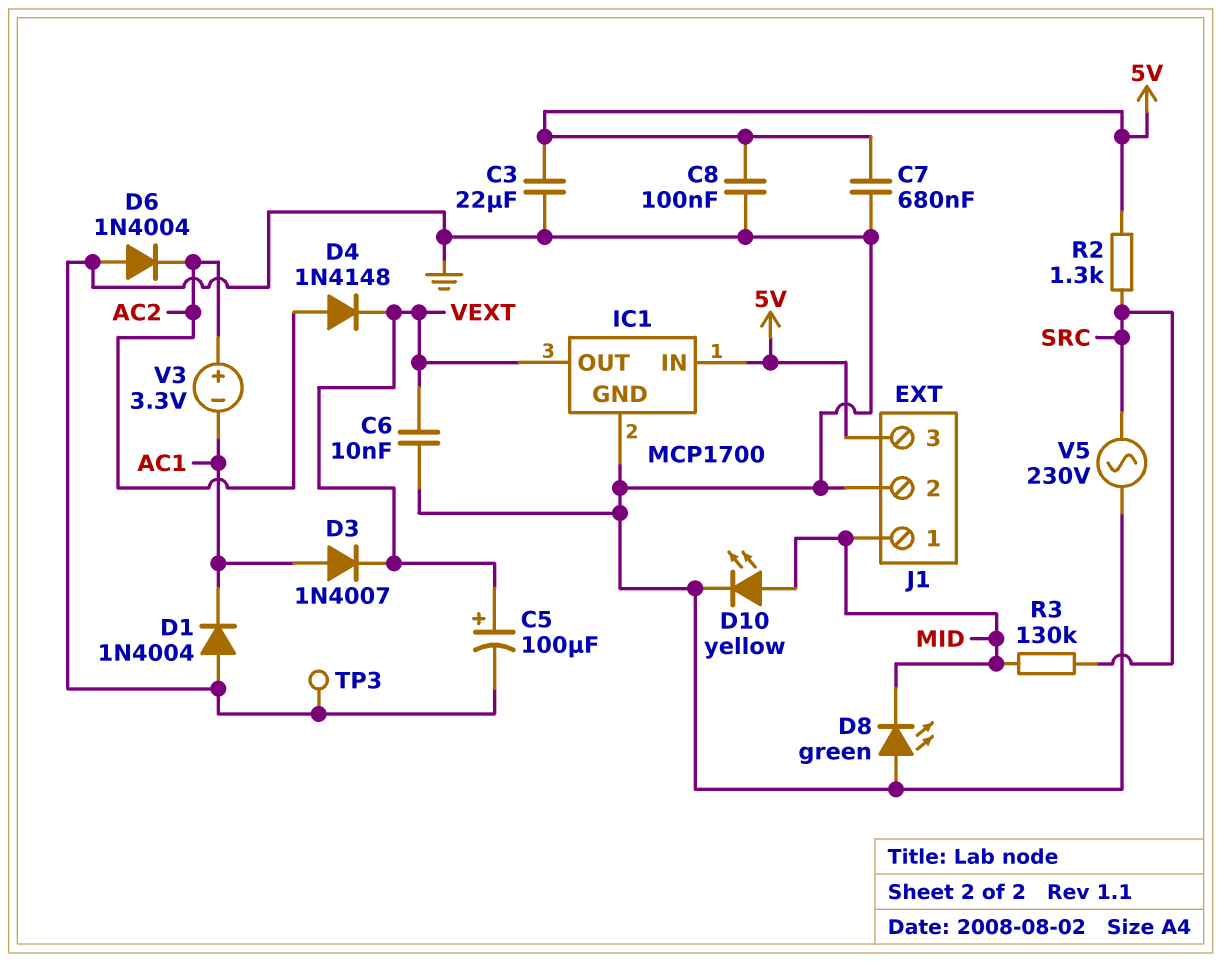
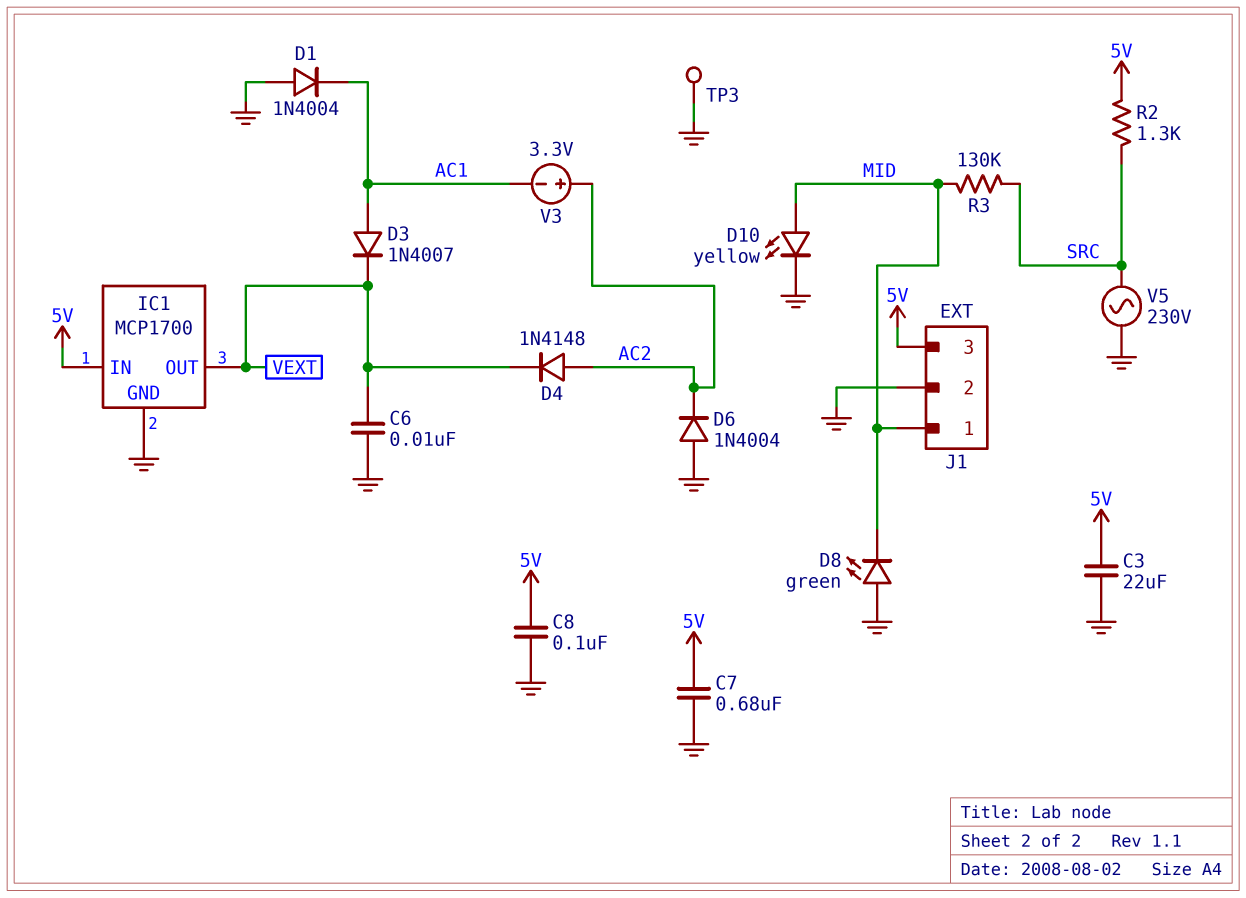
C5: 100uF (plus VEXT, minus GND) -> none

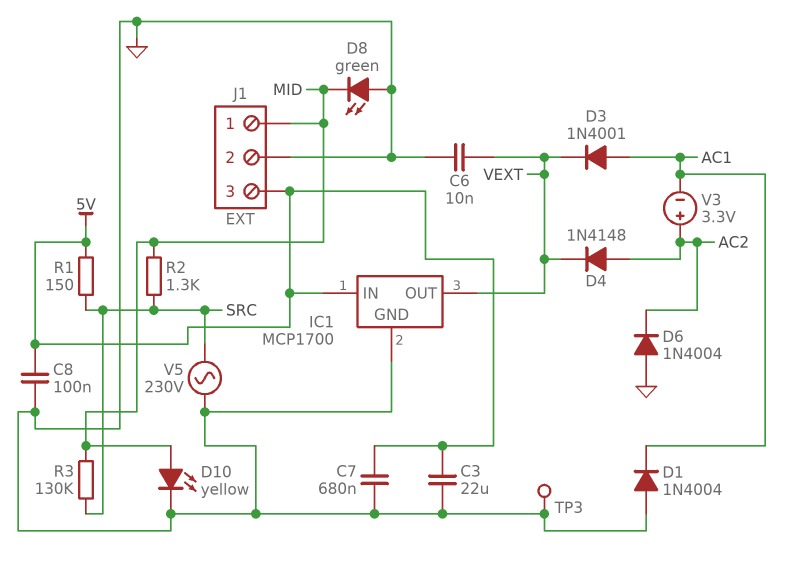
D3: diode 1N4007 (A AC1, K VEXT) -> diode 1N4001 (A AC1, K VEXT)
R1: none -> 150 (5V, SRC)
R2: 1.3k (5V, SRC) -> 1.3k (MID, SRC)

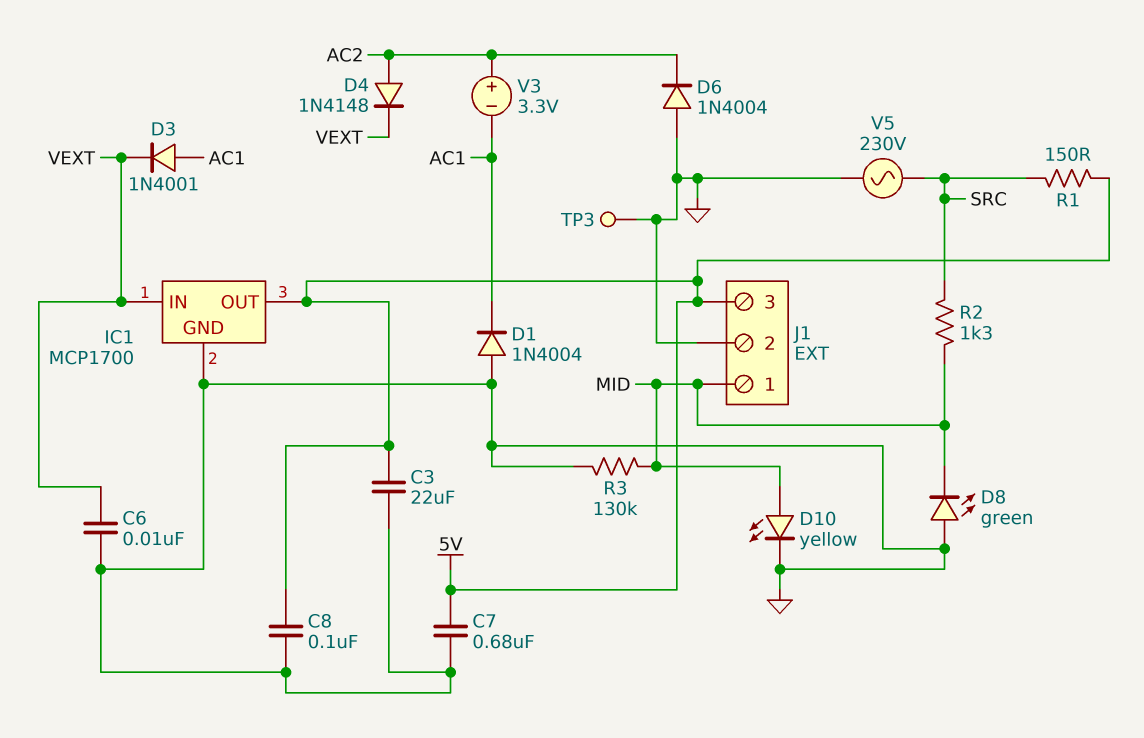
IC1 pin IN: 5V -> VEXT
IC1 pin OUT: VEXT -> 5V
R3: 130k (MID, SRC) -> 130k (GND, MID)

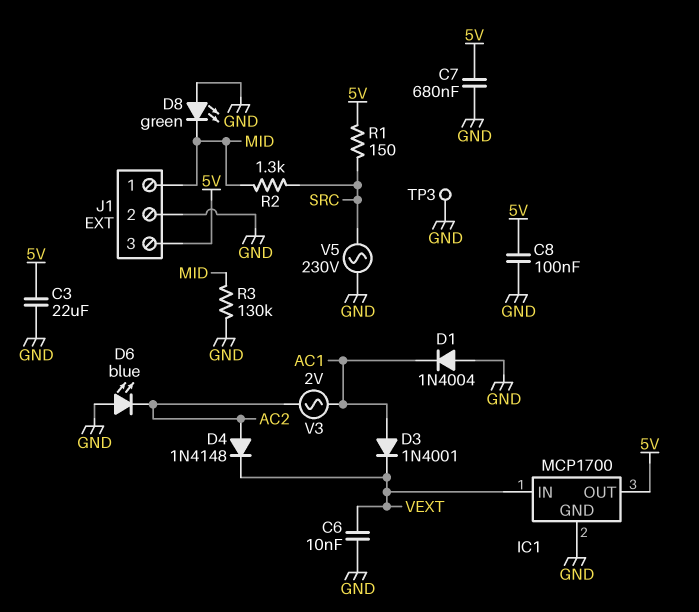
D6: diode 1N4004 (A GND, K AC2) -> LED blue (A GND, K AC2)
D10: LED yellow (A MID, K GND) -> none
V3: 3.3V (plus AC2, minus AC1) -> AC 2V (AC1, AC2)

